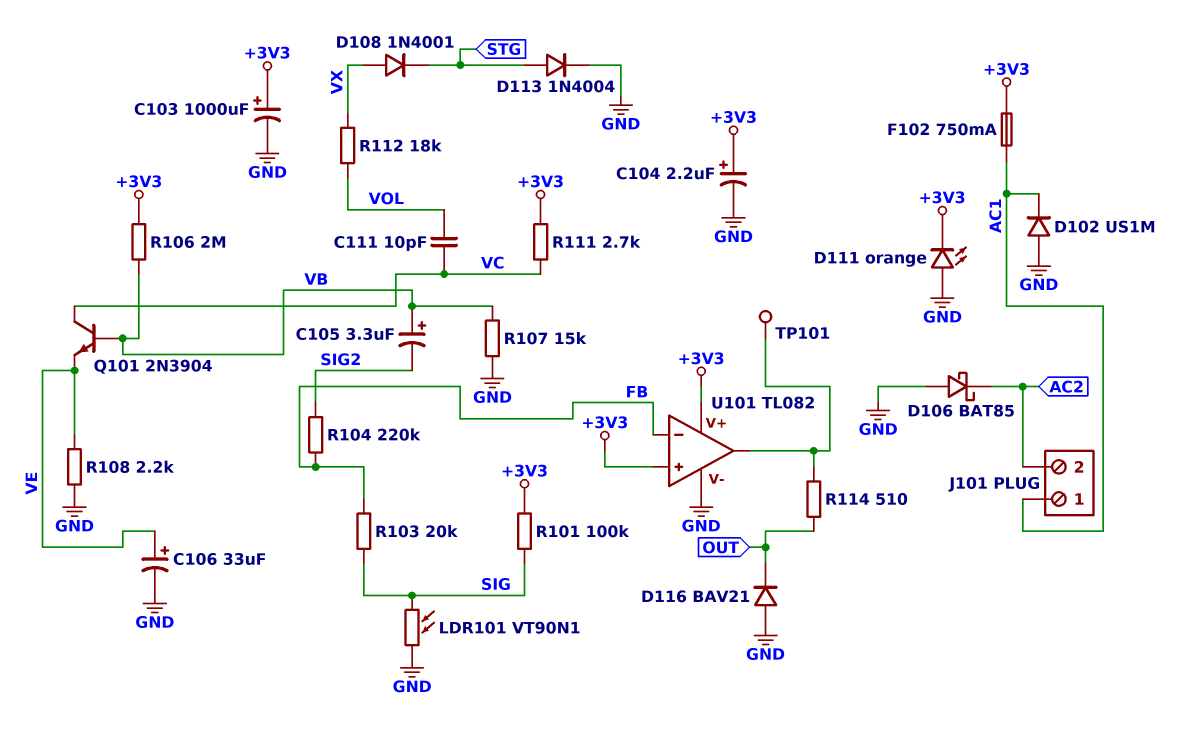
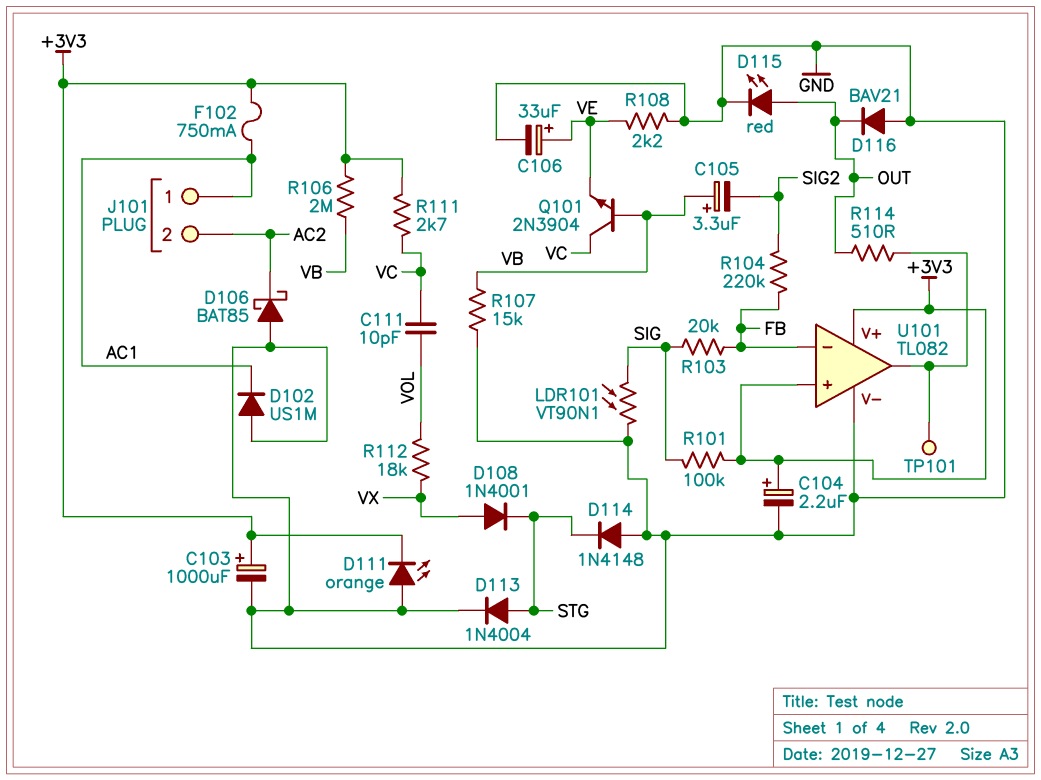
D114: none -> diode 1N4148 (A GND, K STG)
D115: none -> LED red (A OUT, K GND)

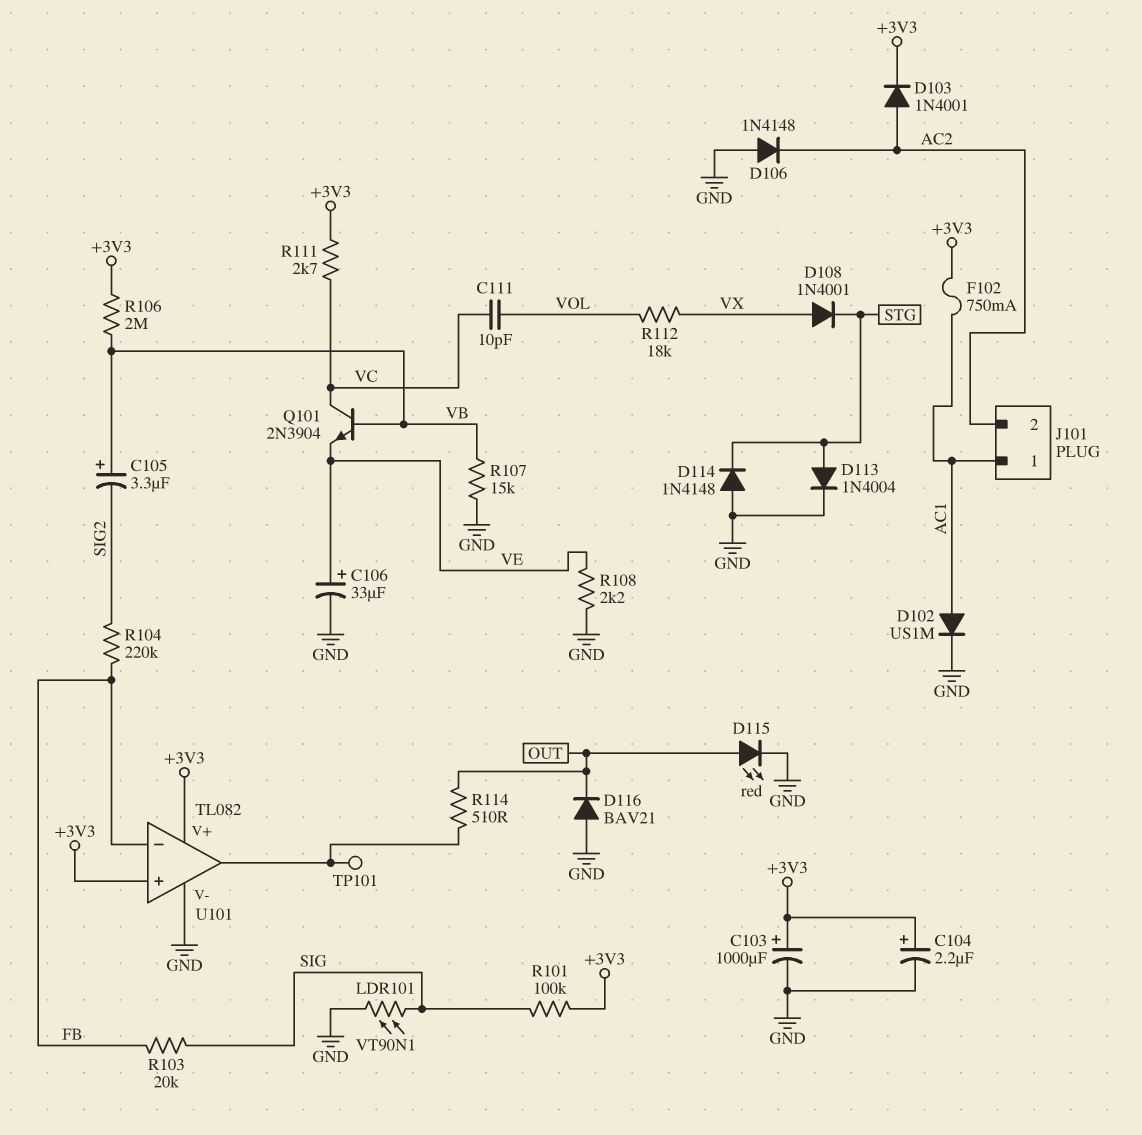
D102: diode US1M (A GND, K AC1) -> diode US1M (A AC1, K GND)
D103: none -> diode 1N4001 (A AC2, K +3V3)
D106: schottky BAT85 (A GND, K AC2) -> diode 1N4148 (A GND, K AC2)
D111: LED orange (A GND, K +3V3) -> none

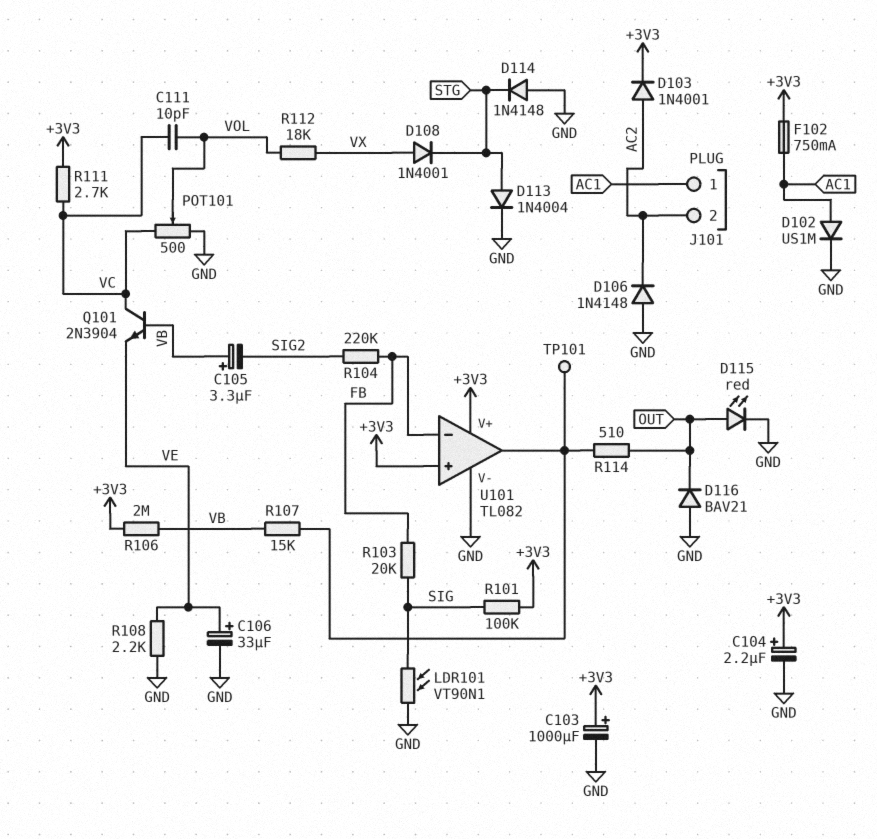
POT101: none -> 500 (GND, VC, wiper VOL)
R107: 15k (GND, VB) -> 15k (U101/out, VB)

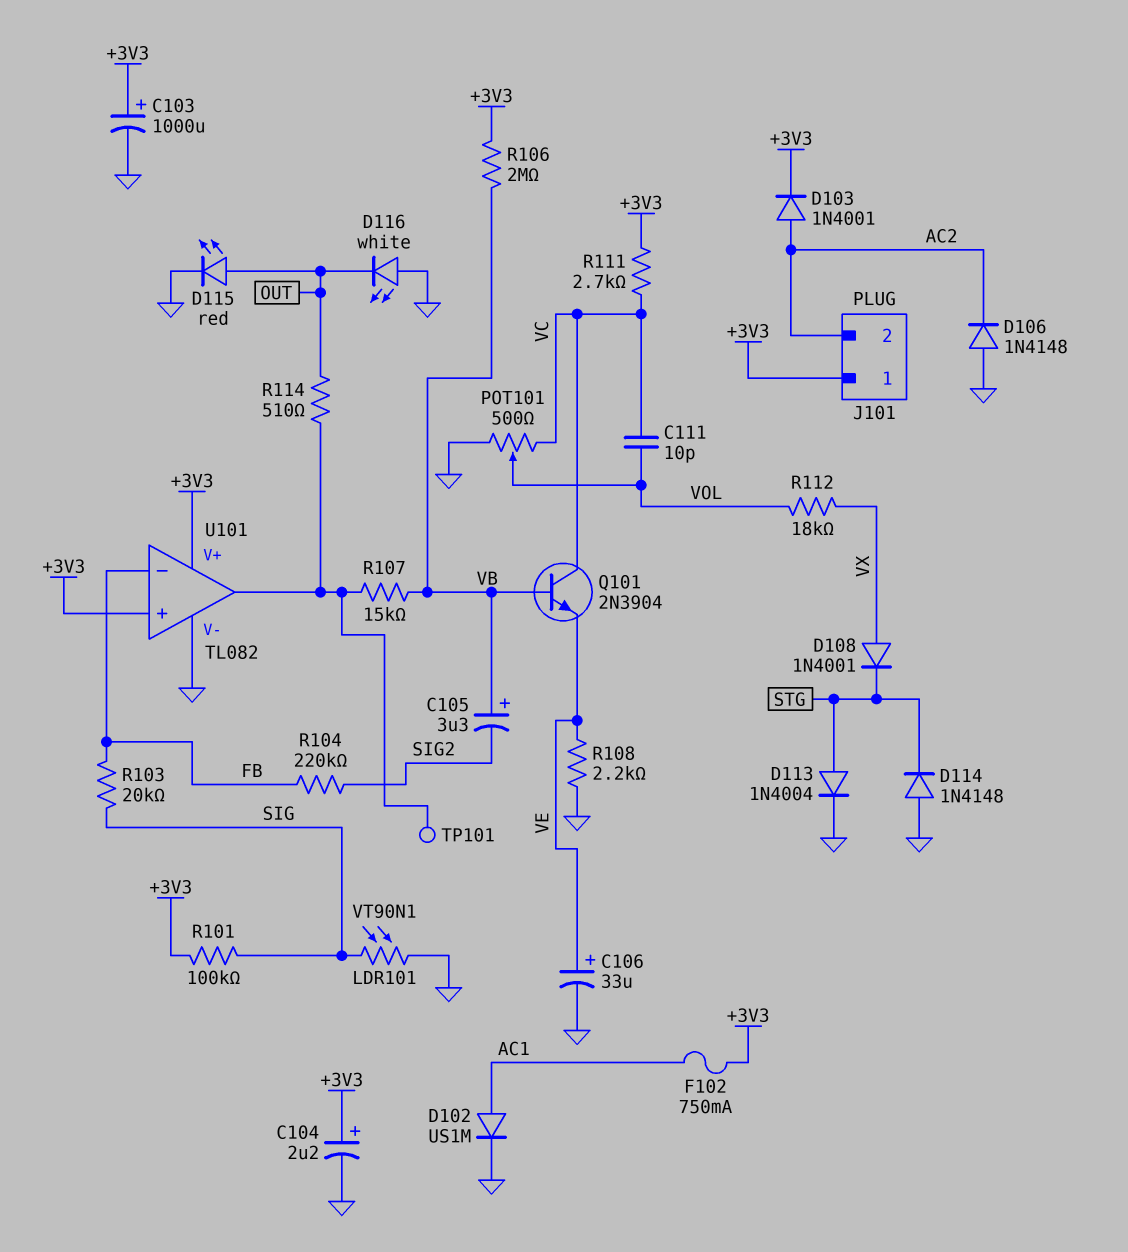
D116: diode BAV21 (A GND, K OUT) -> LED white (A GND, K OUT)
J101 pin 1: AC1 -> +3V3

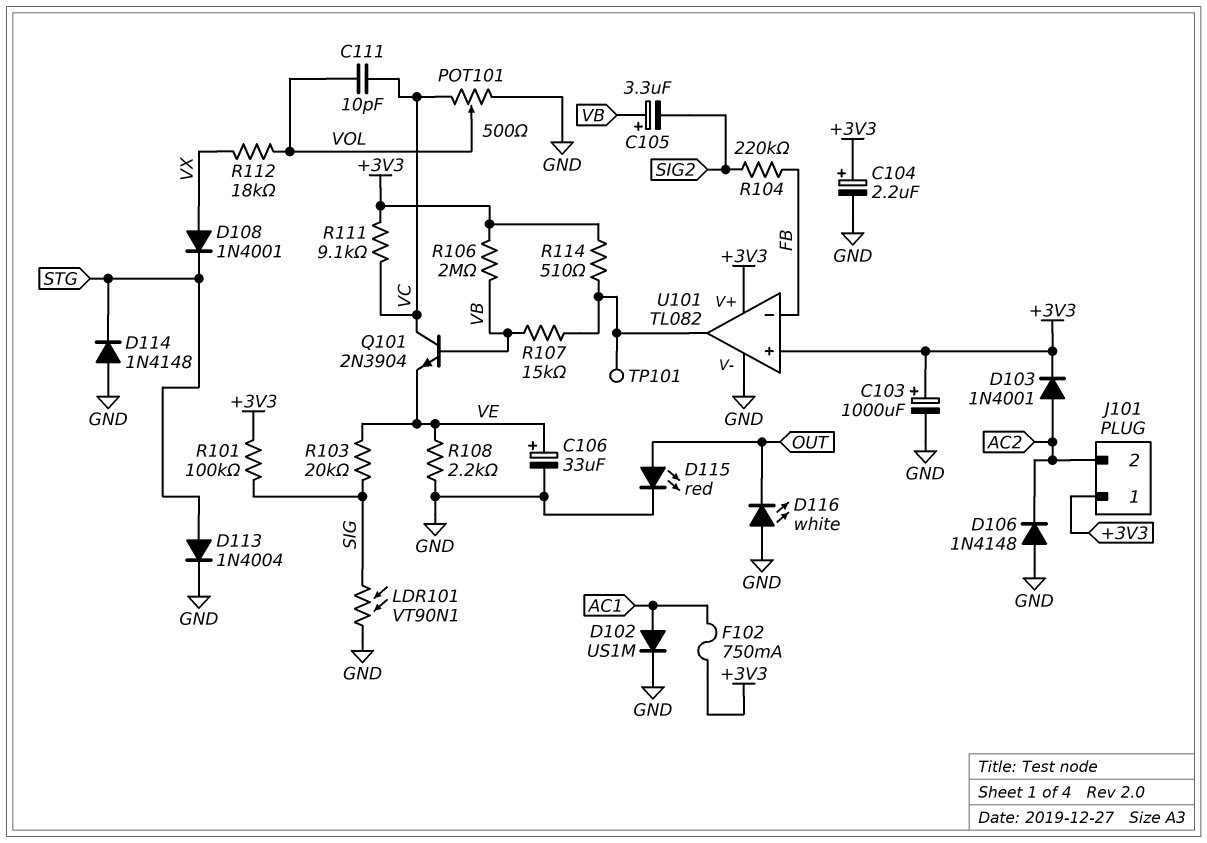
R103: 20k (FB, SIG) -> 20k (SIG, VE)
R111: 2.7k (+3V3, VC) -> 9.1k (+3V3, VC)
R114: 510 (OUT, U101/out) -> 510 (+3V3, U101/out)

